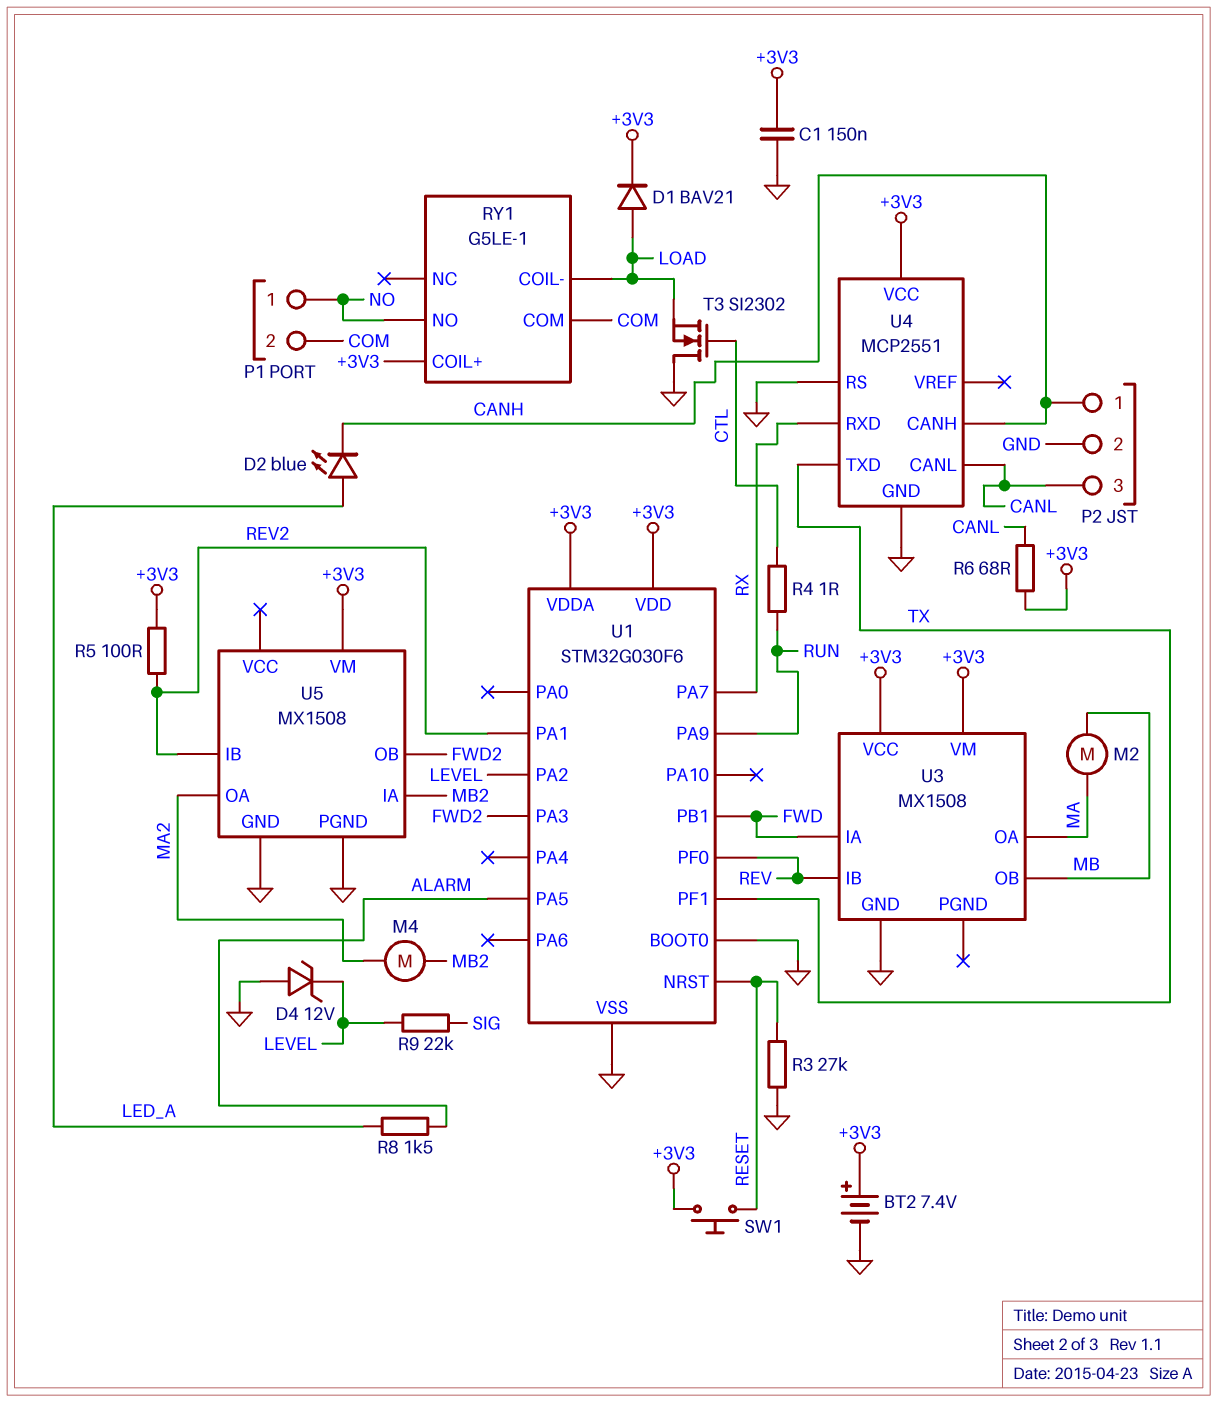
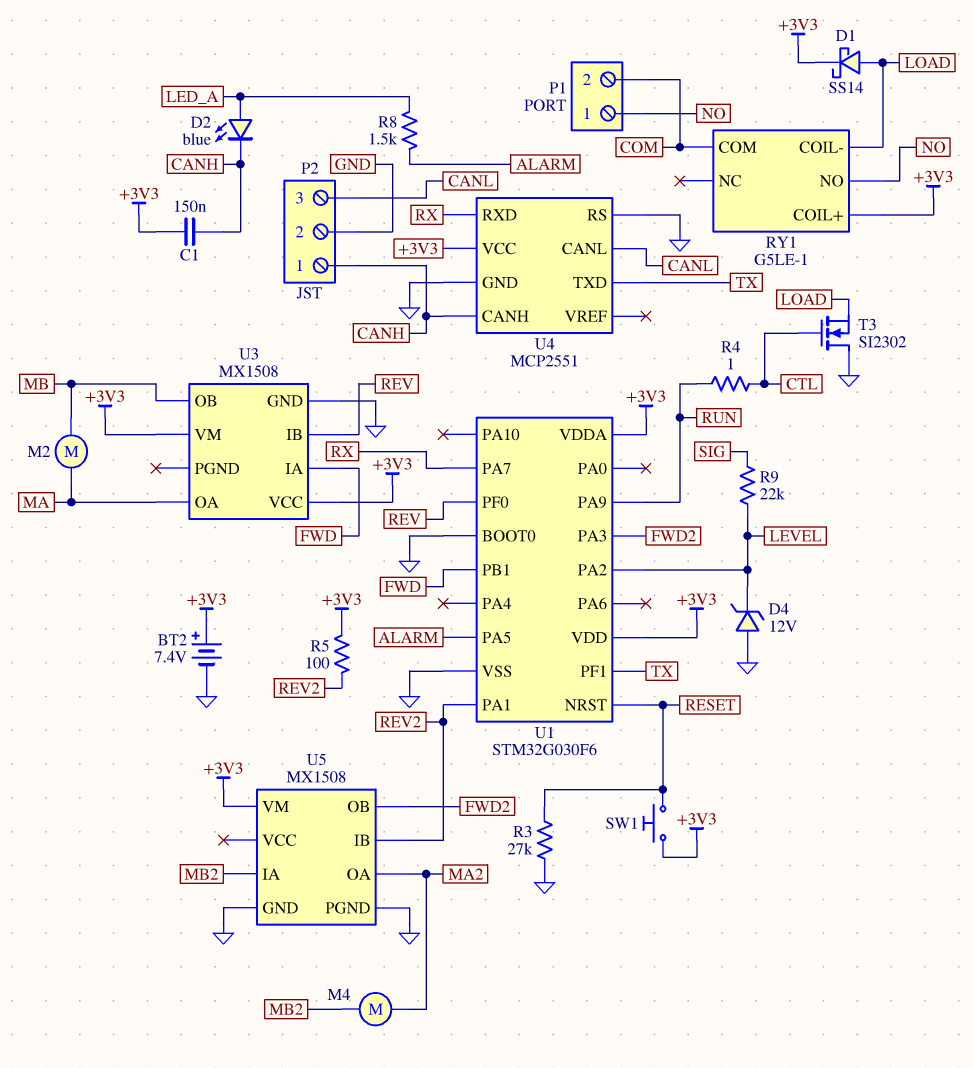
C1: 150nF (+3V3, GND) -> 150nF (+3V3, CANH)
D1: diode BAV21 (A LOAD, K +3V3) -> schottky SS14 (A LOAD, K +3V3)
R6: 68 (+3V3, CANL) -> none

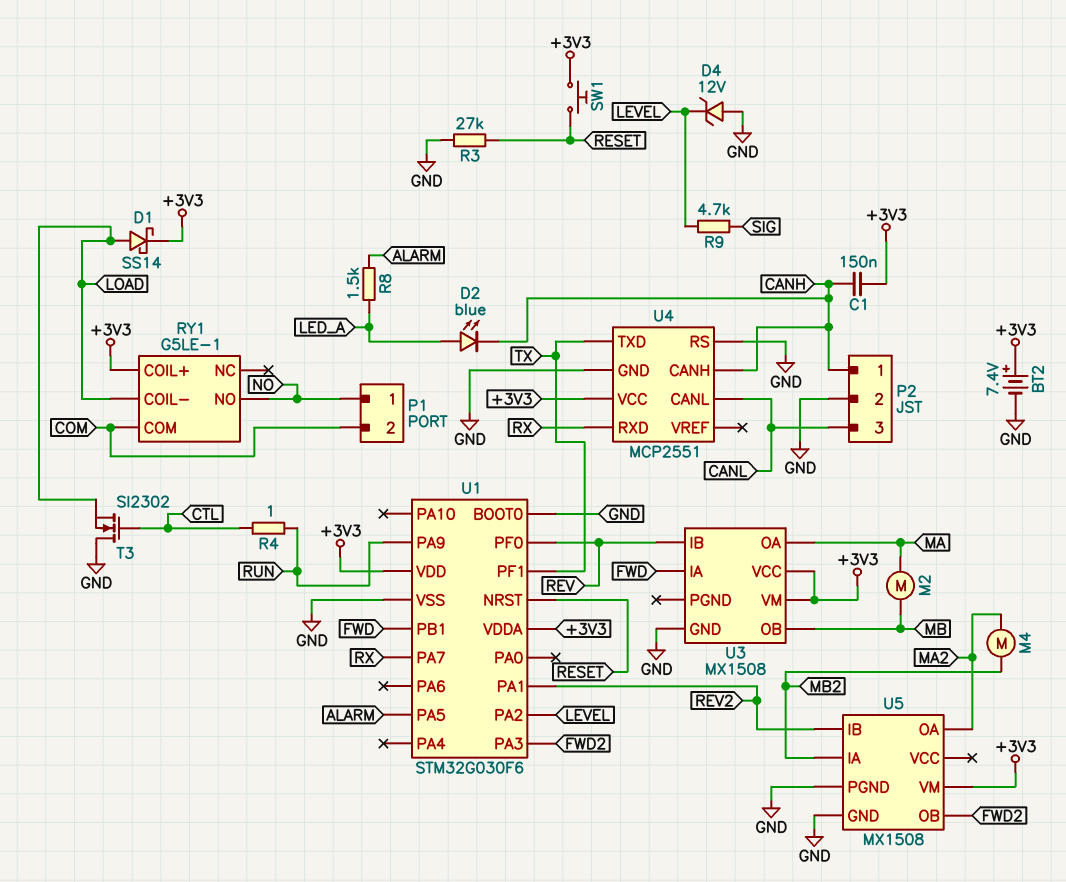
R5: 100 (+3V3, REV2) -> none
R9: 22k (LEVEL, SIG) -> 4.7k (LEVEL, SIG)

